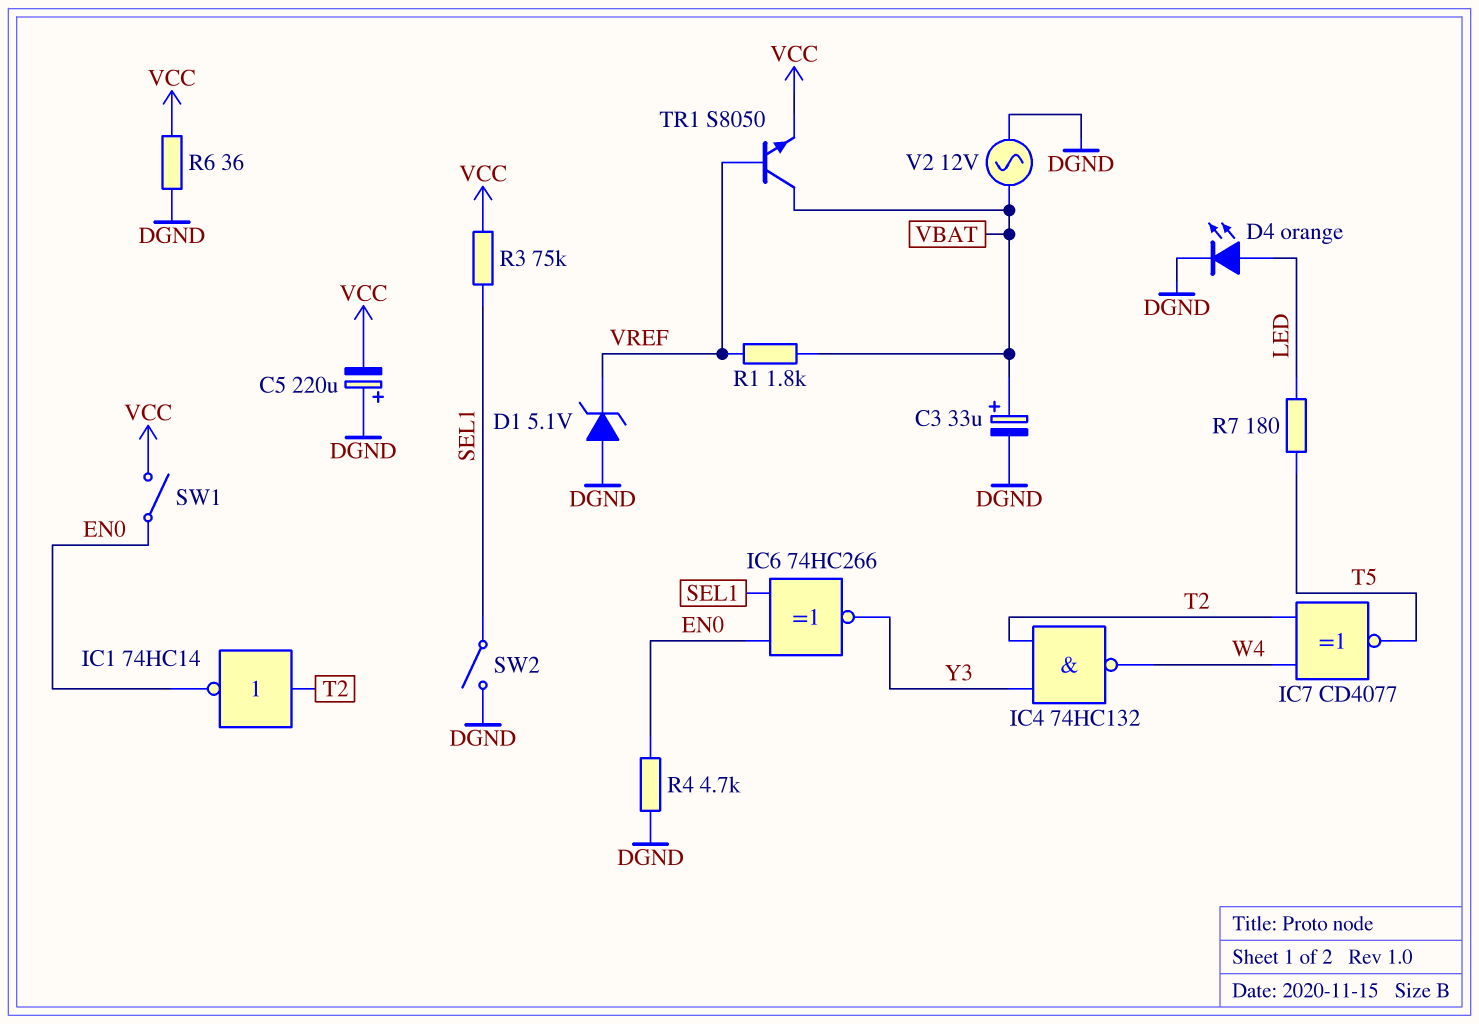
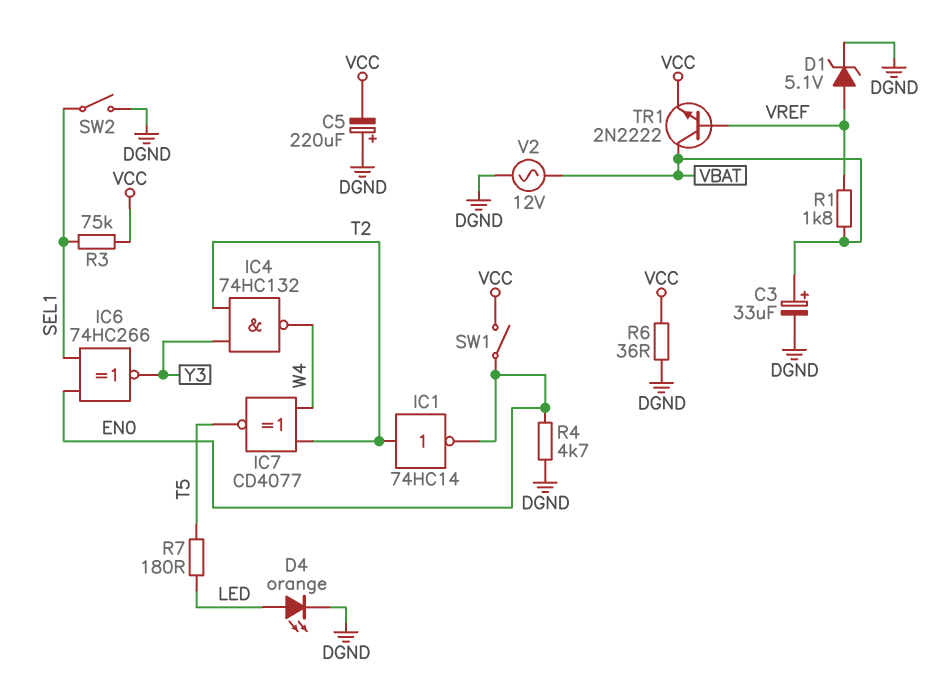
D1: zener 5.1V (A DGND, K VREF) -> zener 5.1V (A VREF, K DGND)
TR1: NPN S8050 (B VREF, C VBAT, E VCC) -> NPN 2N2222 (B VREF, C VBAT, E VCC)

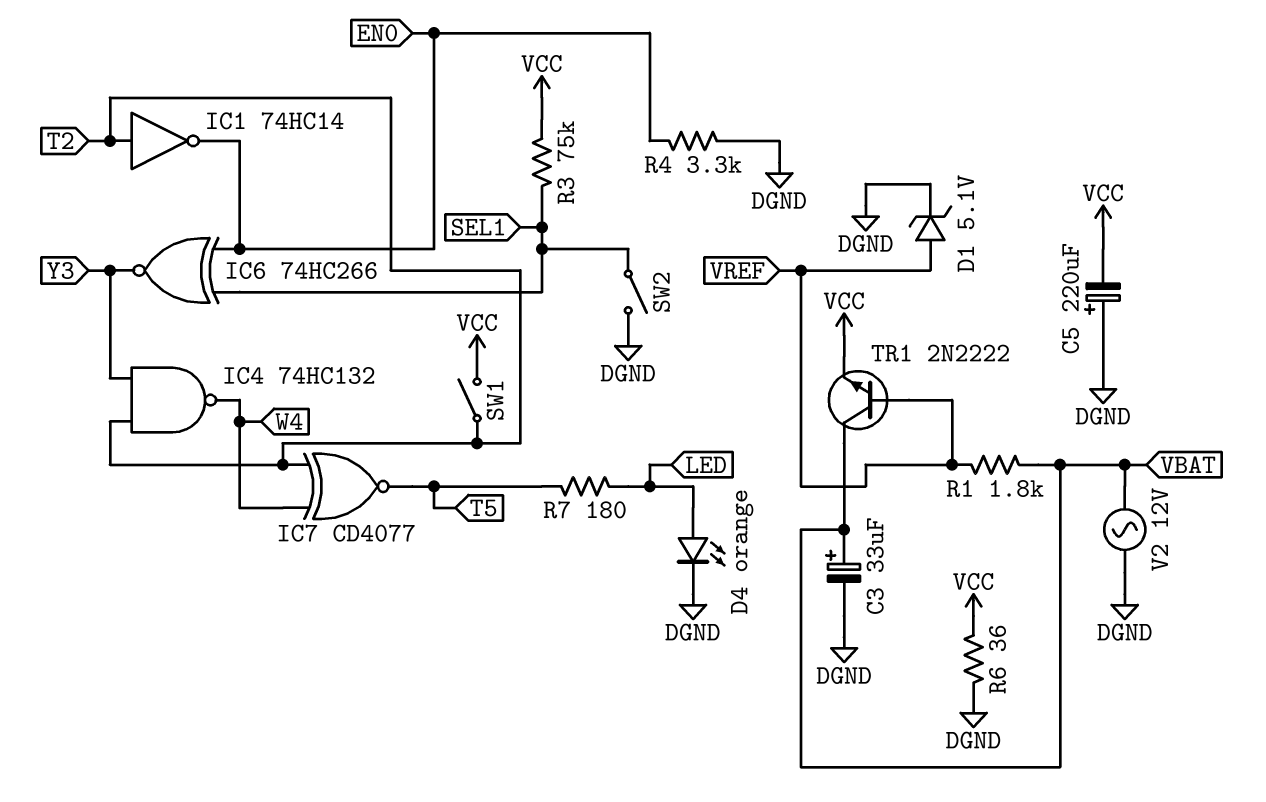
R4: 4.7k (DGND, EN0) -> 3.3k (DGND, EN0)
SW1: switch (EN0, VCC) -> switch (T2, VCC)

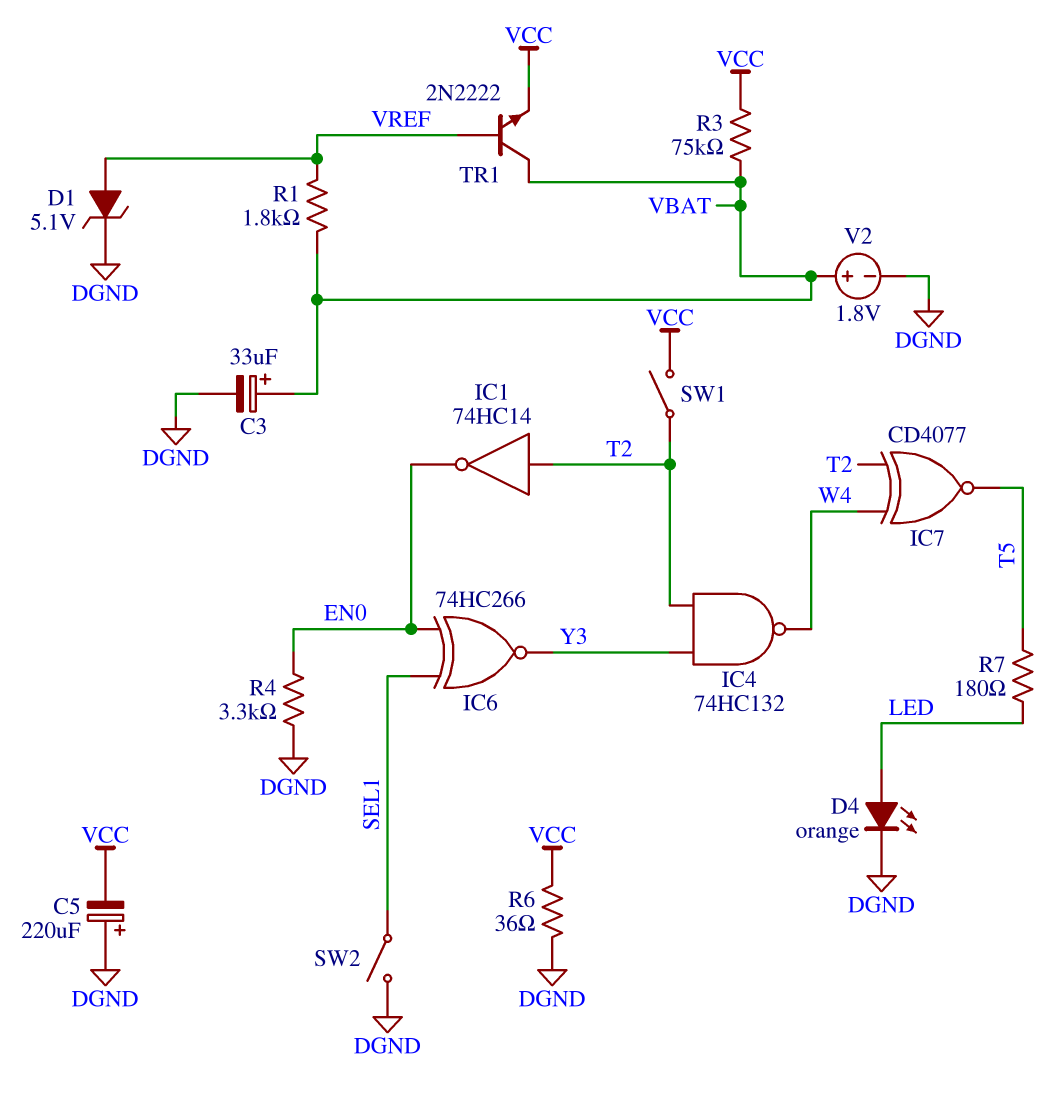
R3: 75k (SEL1, VCC) -> 75k (VBAT, VCC)
V2: AC 12V (DGND, VBAT) -> 1.8V (plus VBAT, minus DGND)

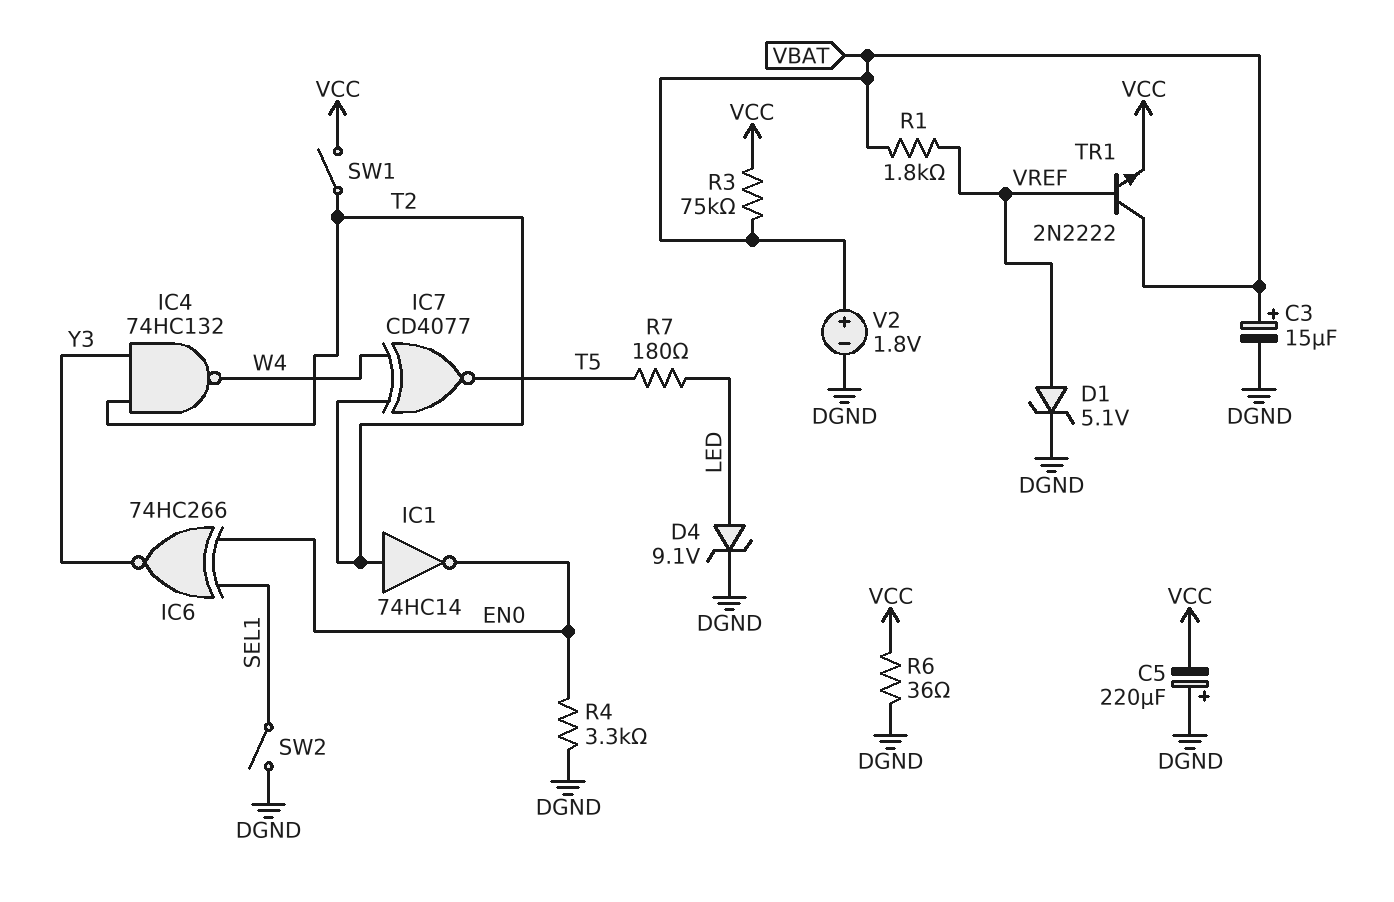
C3: 33uF (plus VBAT, minus DGND) -> 15uF (plus VBAT, minus DGND)
D4: LED orange (A LED, K DGND) -> zener 9.1V (A LED, K DGND)

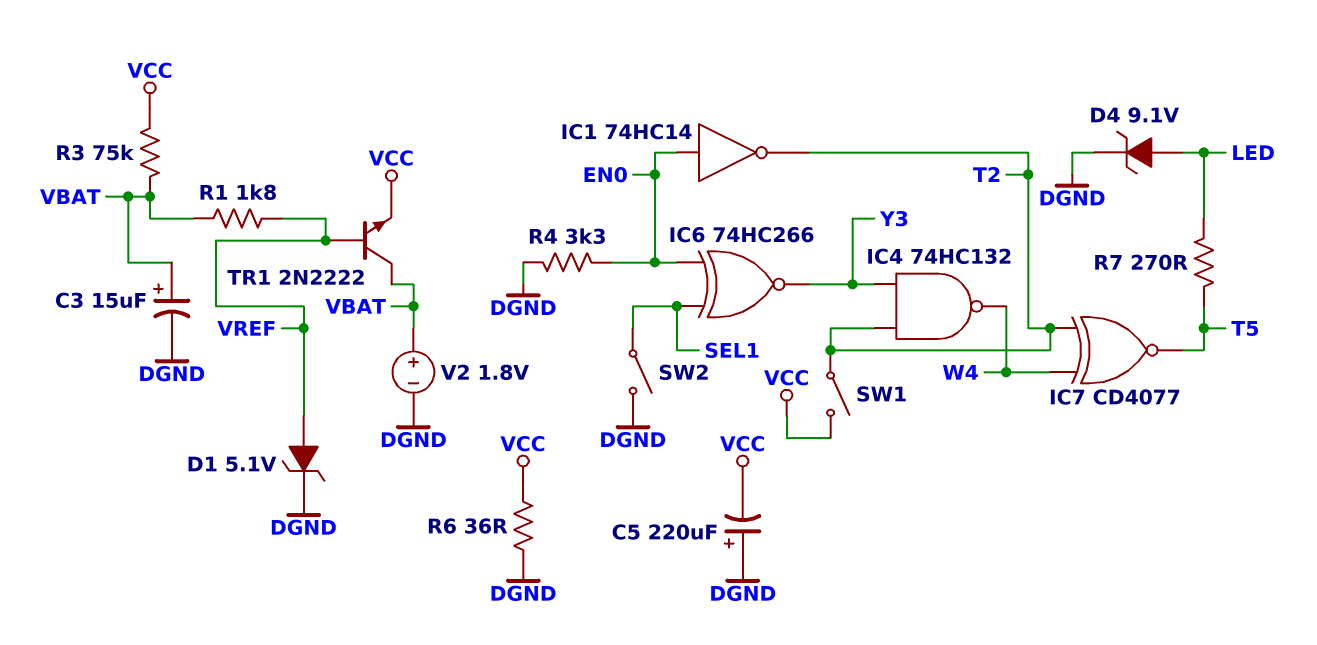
IC1: NOT 74HC14 (in T2, out EN0) -> NOT 74HC14 (in EN0, out T2)
R7: 180 (LED, T5) -> 270 (LED, T5)

